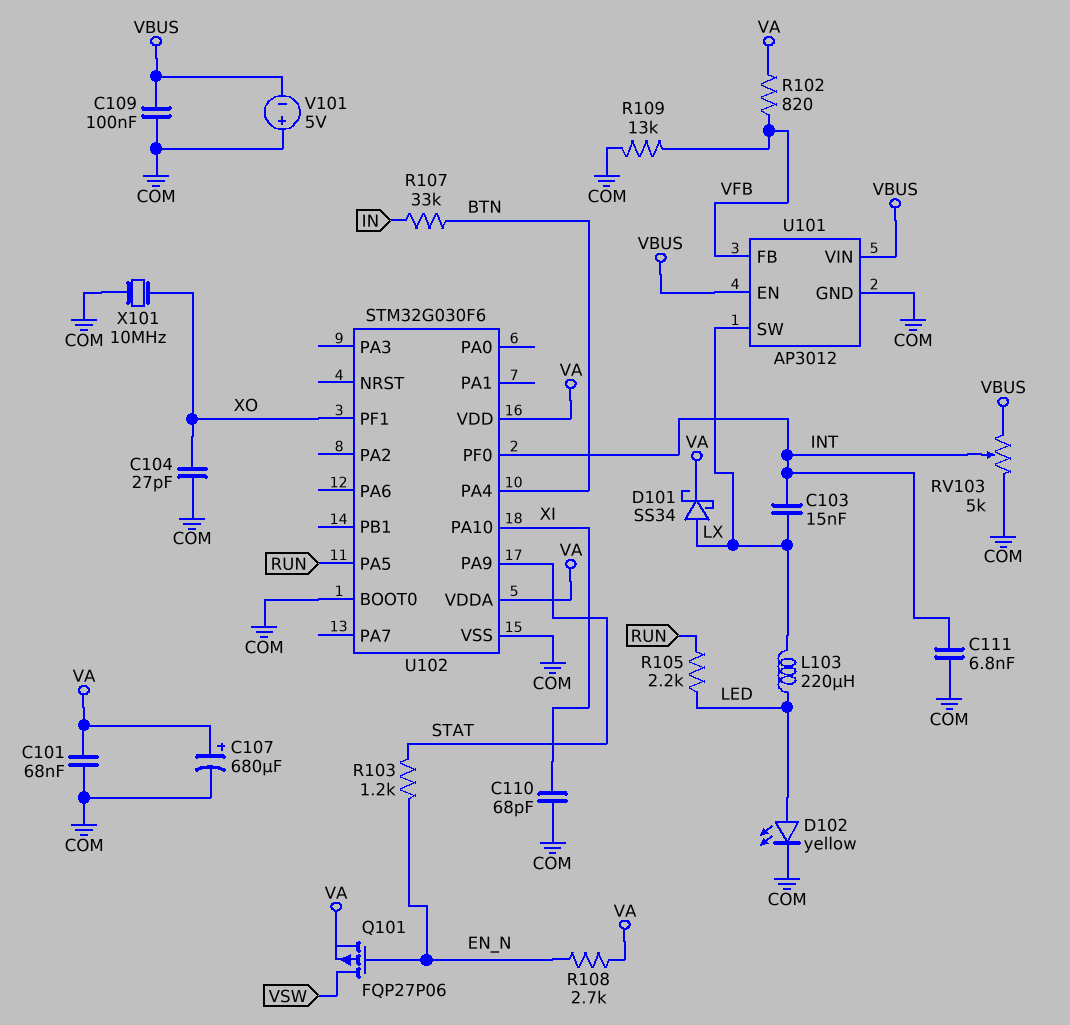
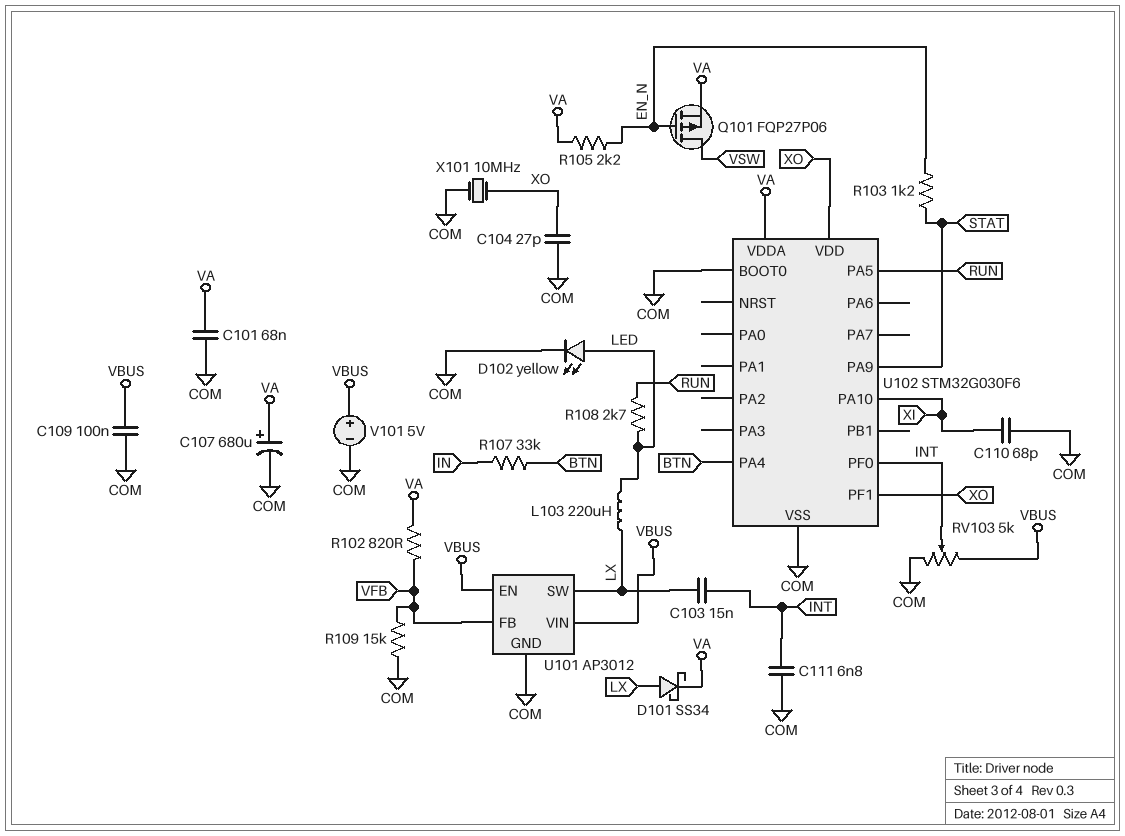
R105: 2.2k (LED, RUN) -> 2.2k (EN_N, VA)
R108: 2.7k (EN_N, VA) -> 2.7k (LED, RUN)
R109: 13k (COM, VFB) -> 15k (COM, VFB)
U102 pin VDD: VA -> XO
V101: 5V (plus COM, minus VBUS) -> 5V (plus VBUS, minus COM)

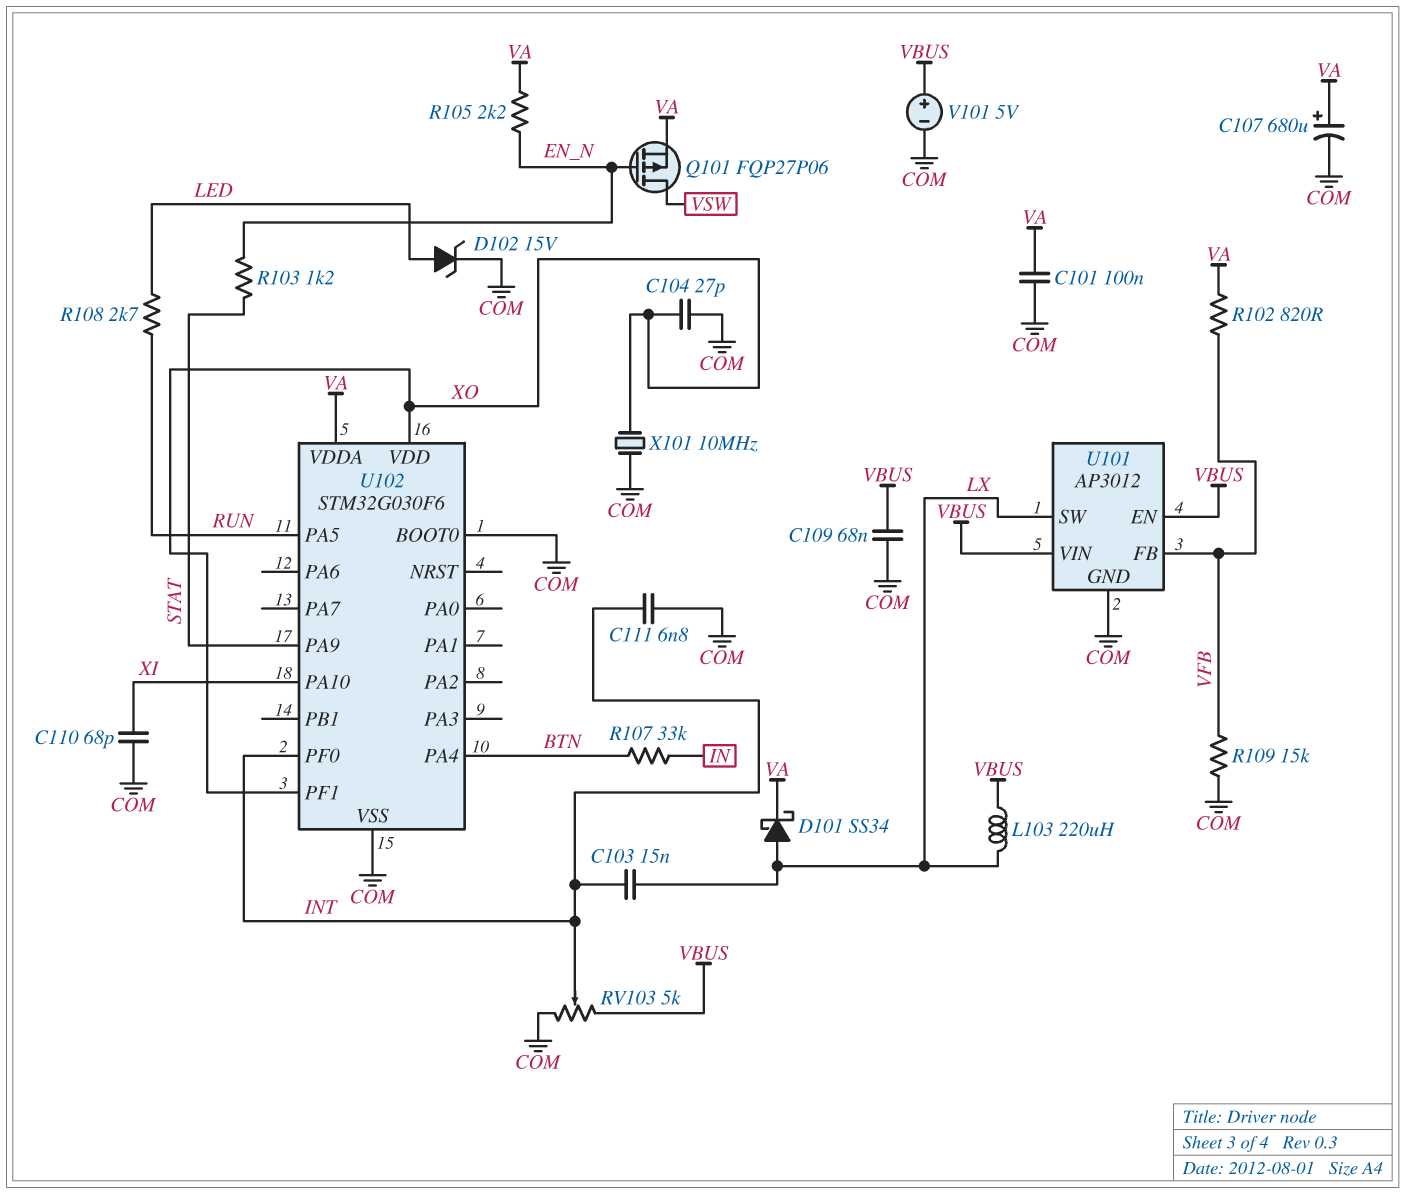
C101: 68nF (COM, VA) -> 100nF (COM, VA)
C109: 100nF (COM, VBUS) -> 68nF (COM, VBUS)
D102: LED yellow (A LED, K COM) -> zener 15V (A LED, K COM)
L103: 220uH (LED, LX) -> 220uH (LX, VBUS)

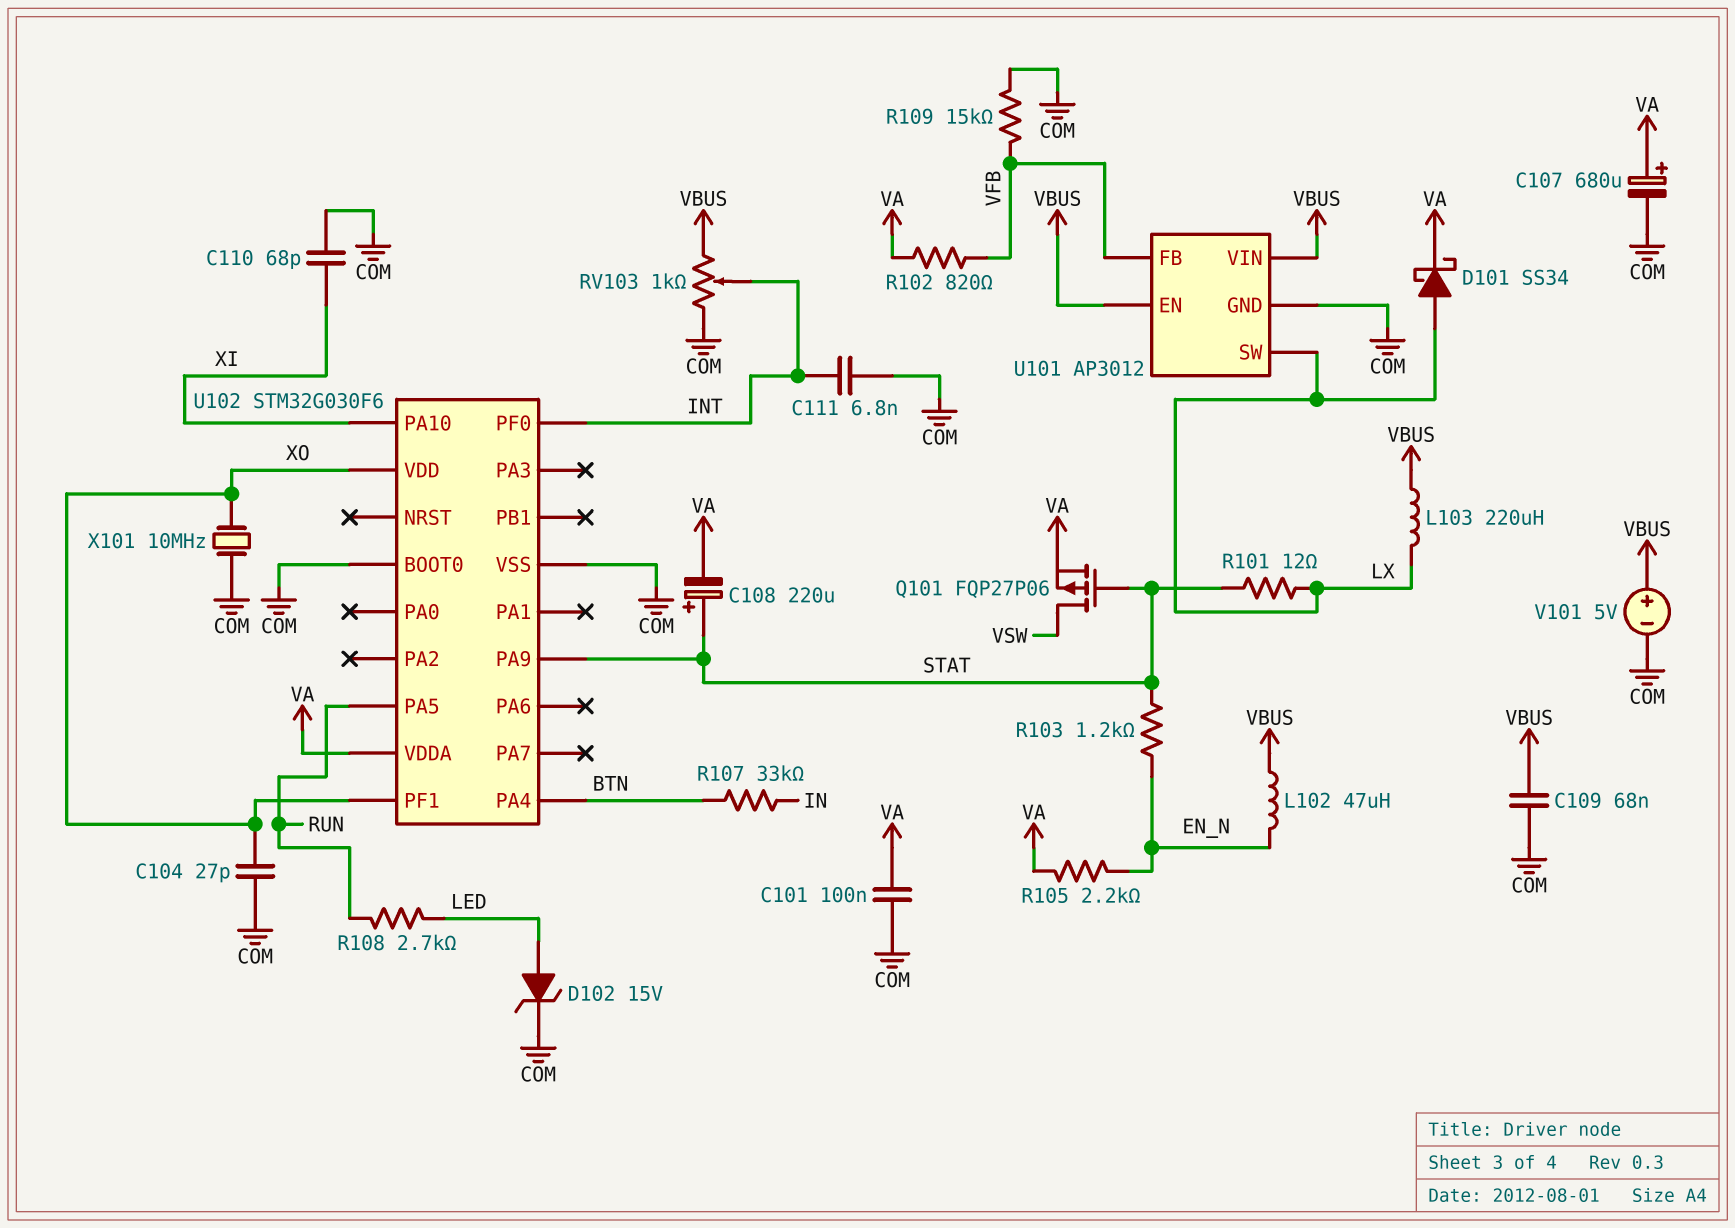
C103: 15nF (INT, LX) -> none
C108: none -> 220uF (plus STAT, minus VA)
L102: none -> 47uH (EN_N, VBUS)
Q101: PMOS FQP27P06 (G EN_N, D VSW, S VA) -> PMOS FQP27P06 (G STAT, D VSW, S VA)
R101: none -> 12 (LX, STAT)
RV103: 5k (COM, VBUS, wiper INT) -> 1k (COM, VBUS, wiper INT)

